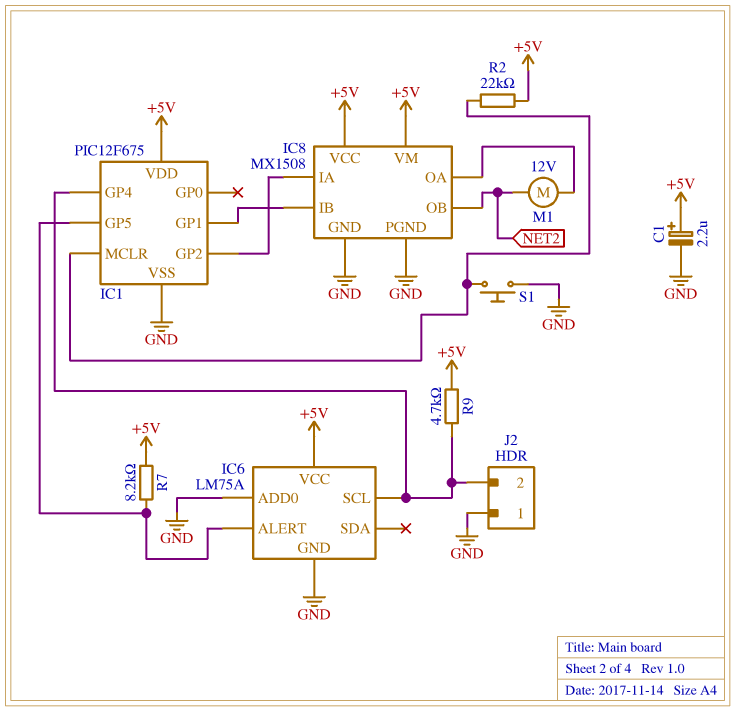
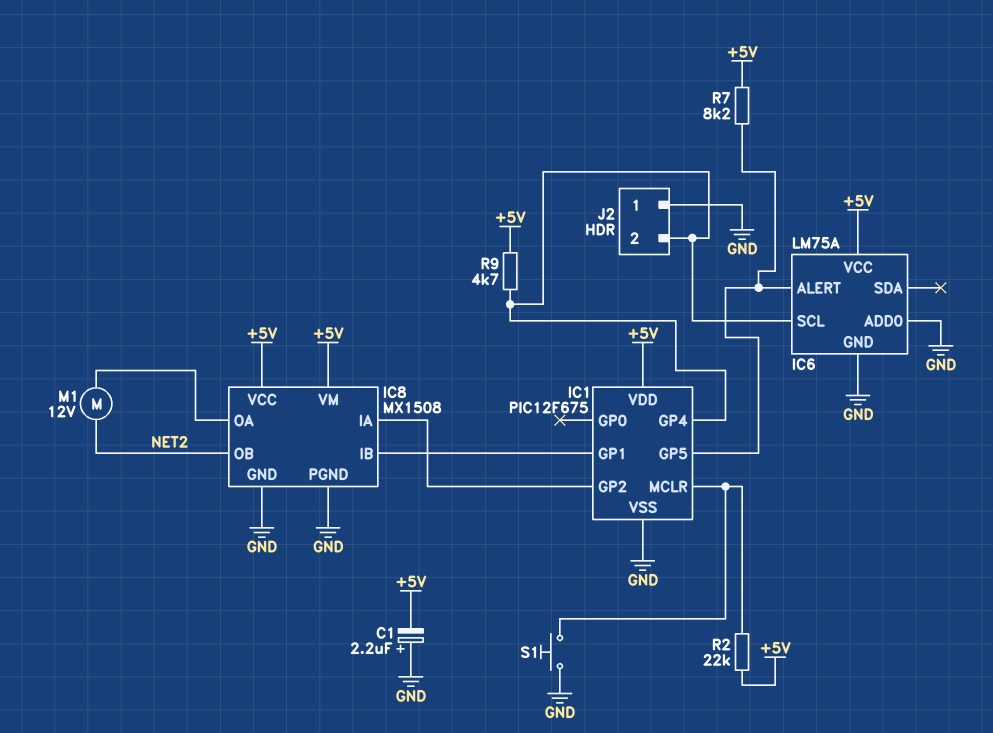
C1: 2.2uF (plus +5V, minus GND) -> 2.2uF (plus GND, minus +5V)

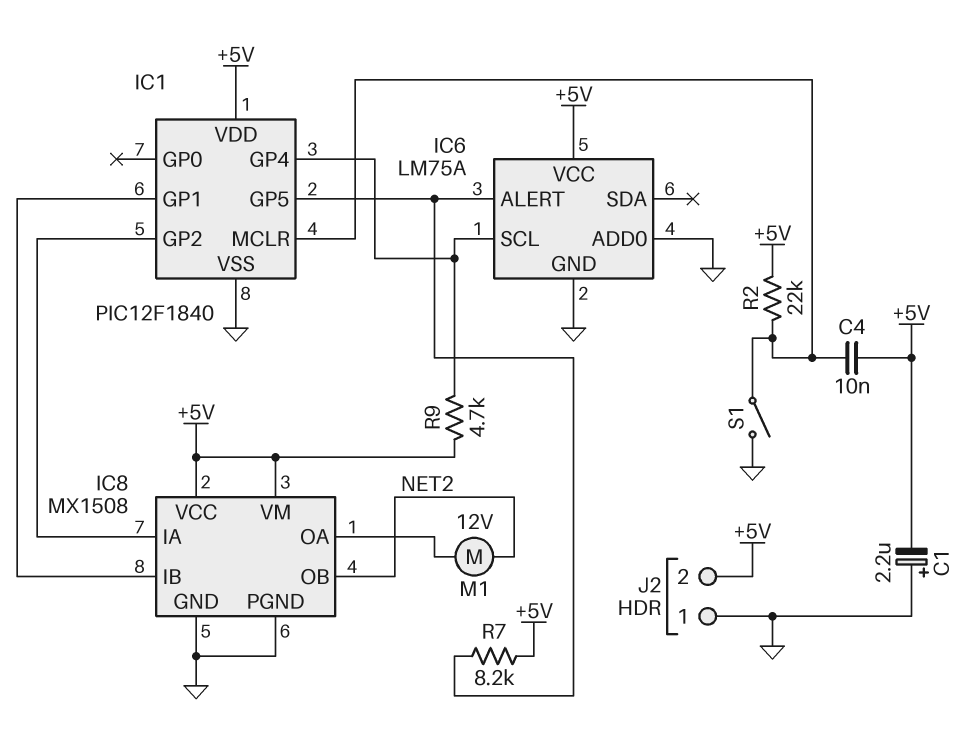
C4: none -> 10nF (+5V, IC1/MCLR)
IC1: PIC12F675 -> PIC12F1840
J2 pin 2: IC1/GP4 -> +5V
S1: button (GND, IC1/MCLR) -> switch (GND, IC1/MCLR)

